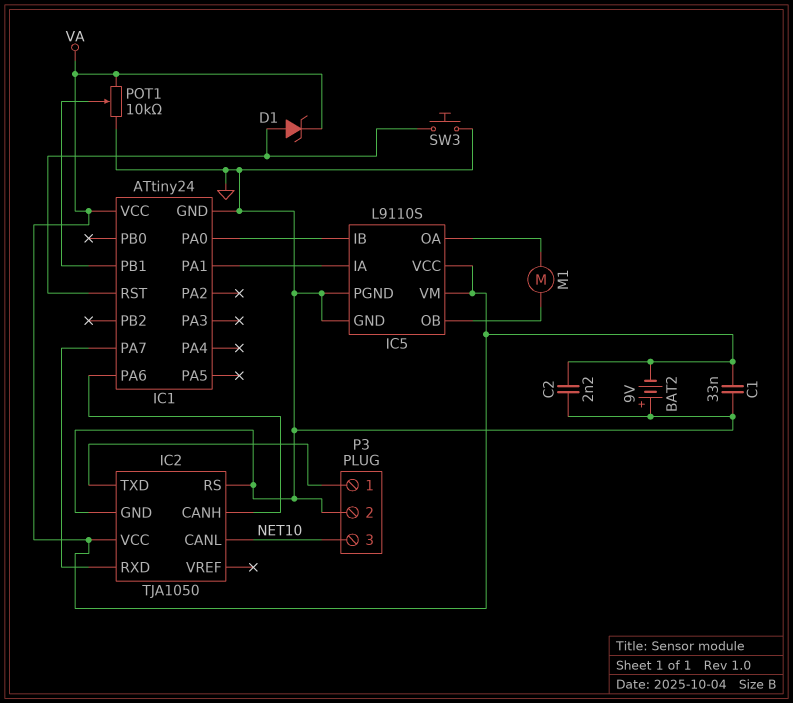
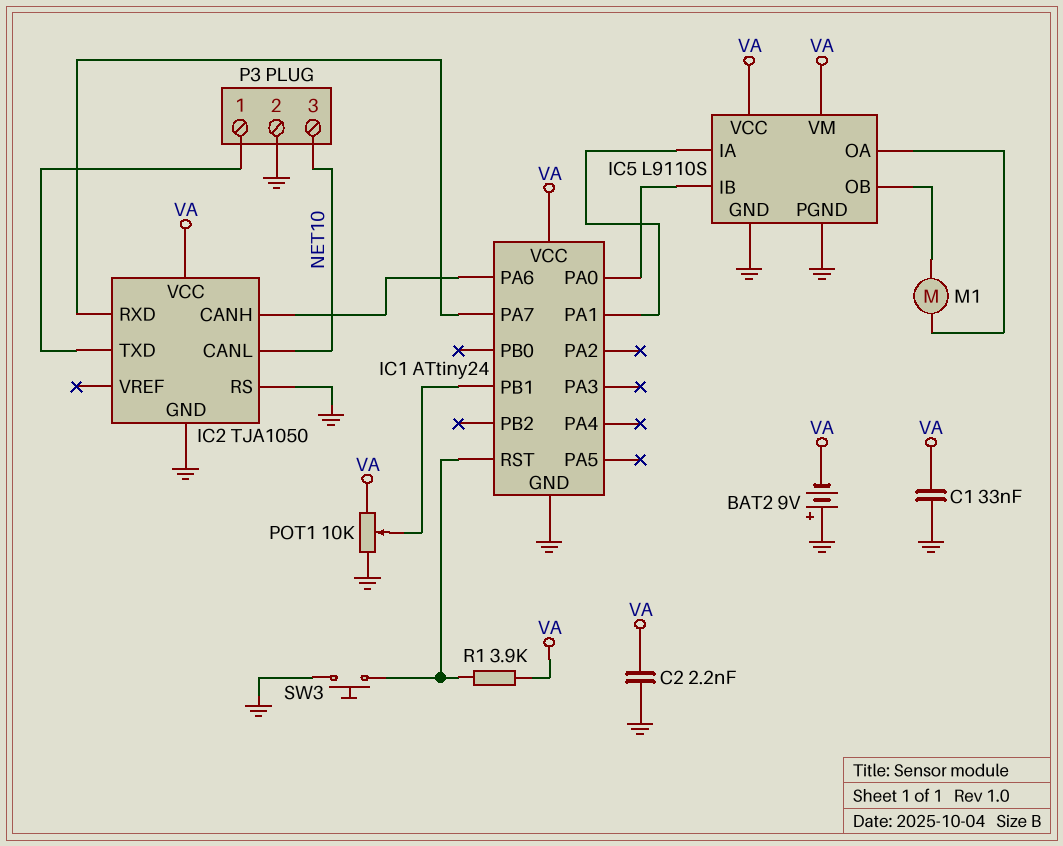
D1: zener (A IC1/RST, K VA) -> none
R1: none -> 3.9k (IC1/RST, VA)

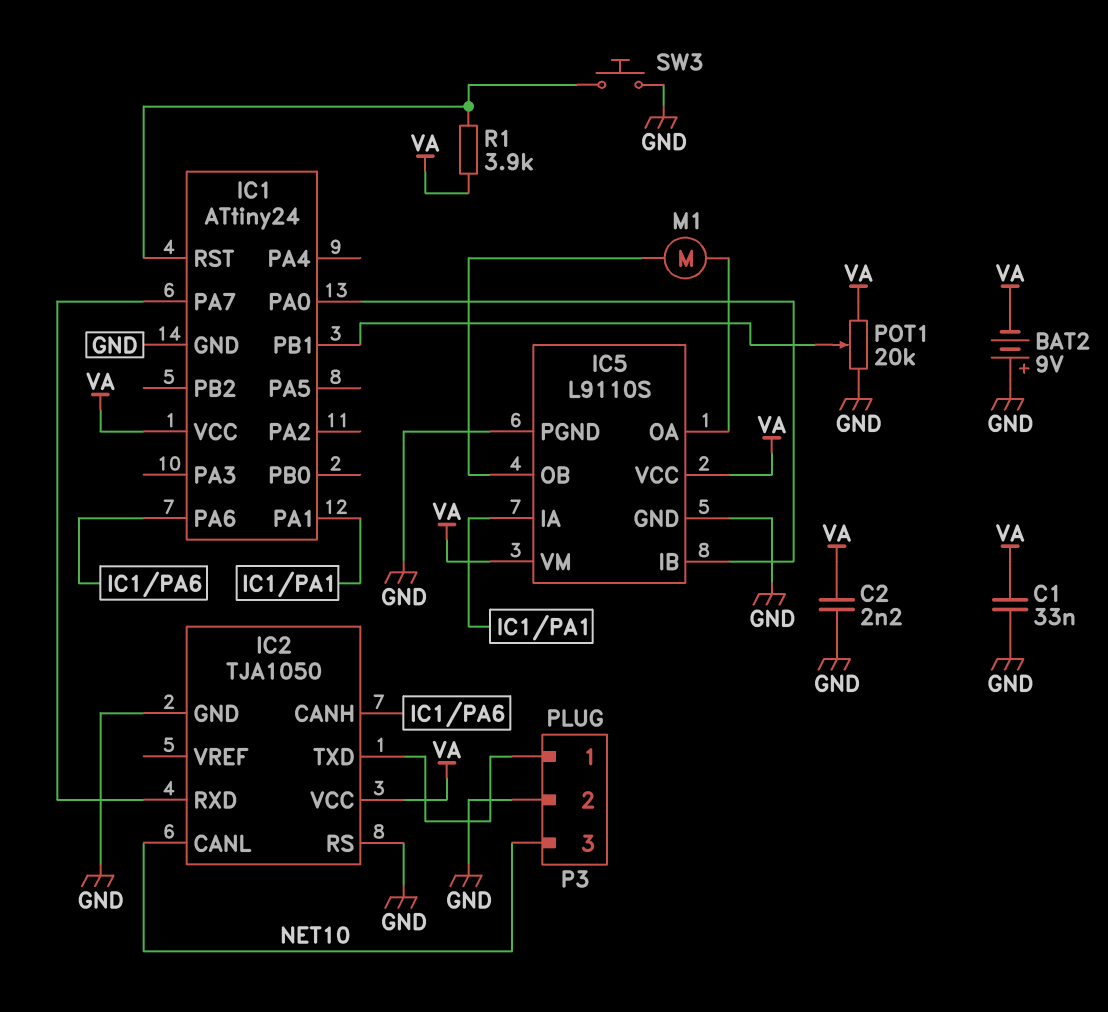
POT1: 10k (GND, VA, wiper IC1/PB1) -> 20k (GND, VA, wiper IC1/PB1)

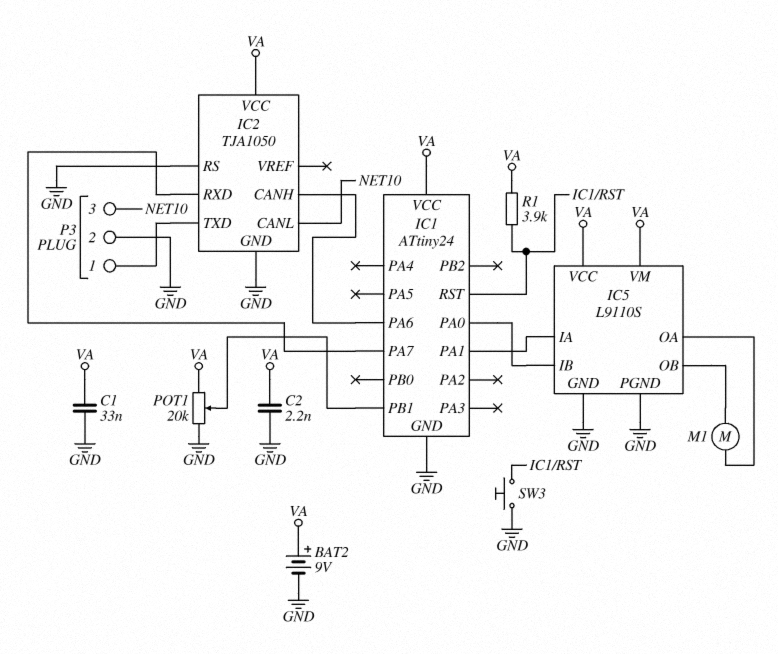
BAT2: 9V (plus GND, minus VA) -> 9V (plus VA, minus GND)

